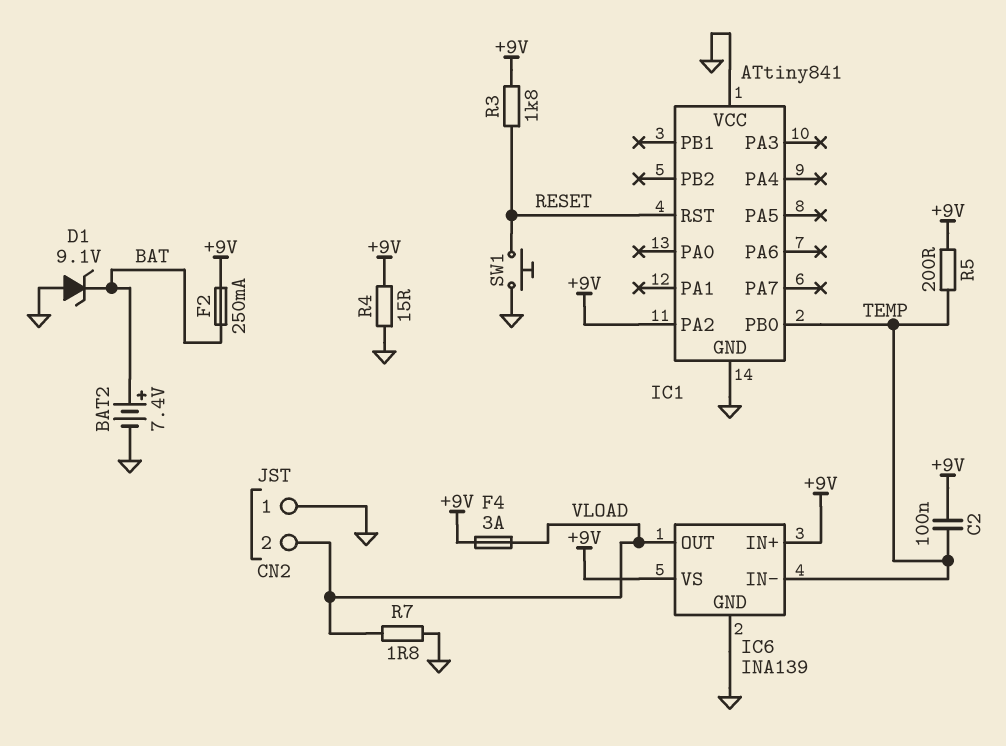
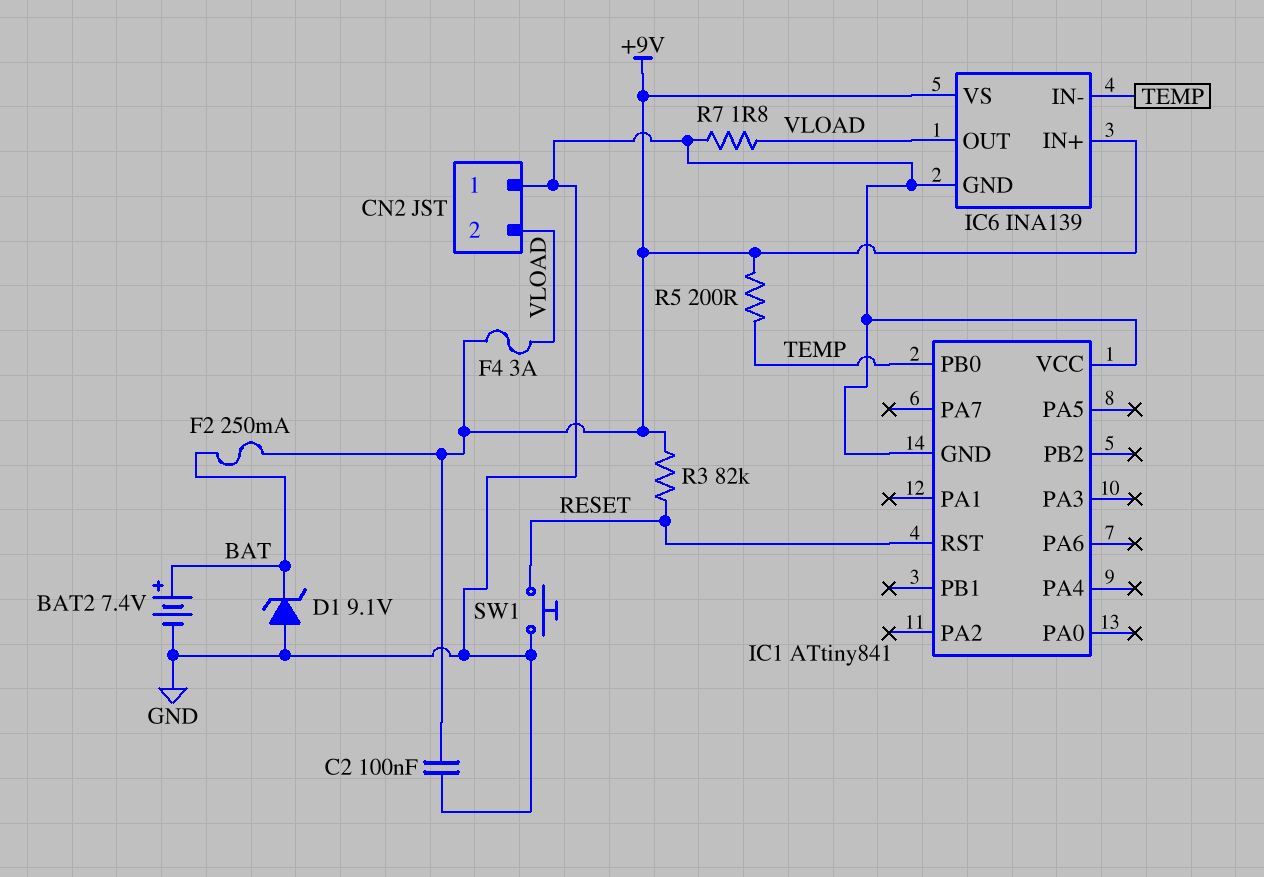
C2: 100nF (+9V, TEMP) -> 100nF (+9V, GND)
IC1 pin PA2: +9V -> none
R3: 1.8k (+9V, RESET) -> 82k (+9V, RESET)
R4: 15 (+9V, GND) -> none

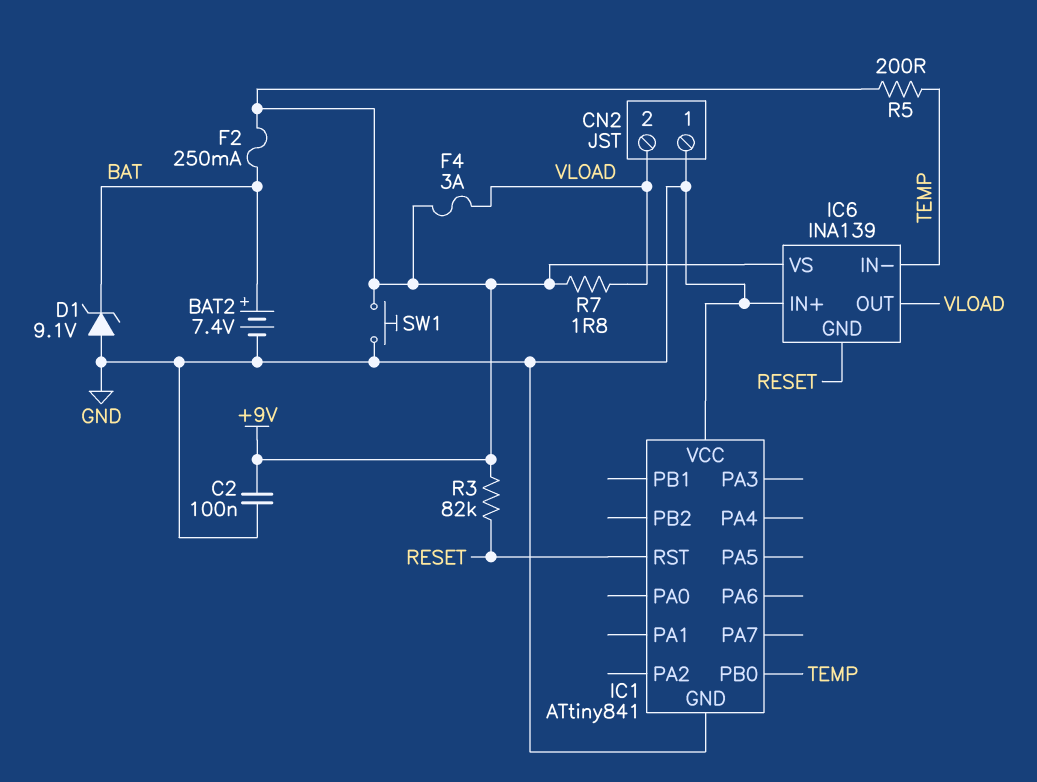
IC6 pin GND: GND -> RESET
IC6 pin IN+: +9V -> GND
R7: 1.8 (GND, VLOAD) -> 1.8 (+9V, VLOAD)
SW1: button (GND, RESET) -> button (+9V, GND)

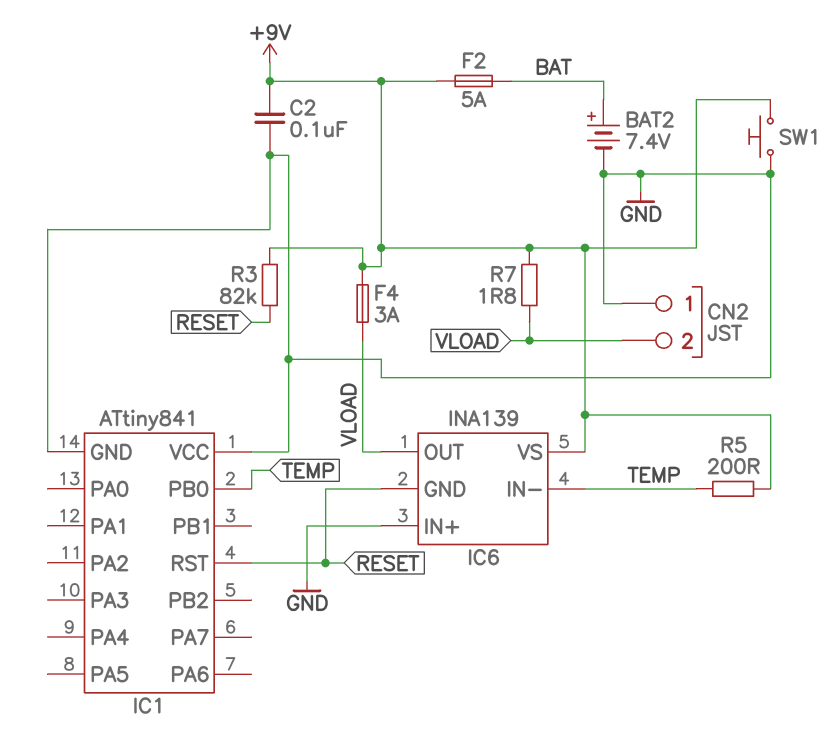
D1: zener 9.1V (A GND, K BAT) -> none
F2: 250mA (+9V, BAT) -> 5A (+9V, BAT)

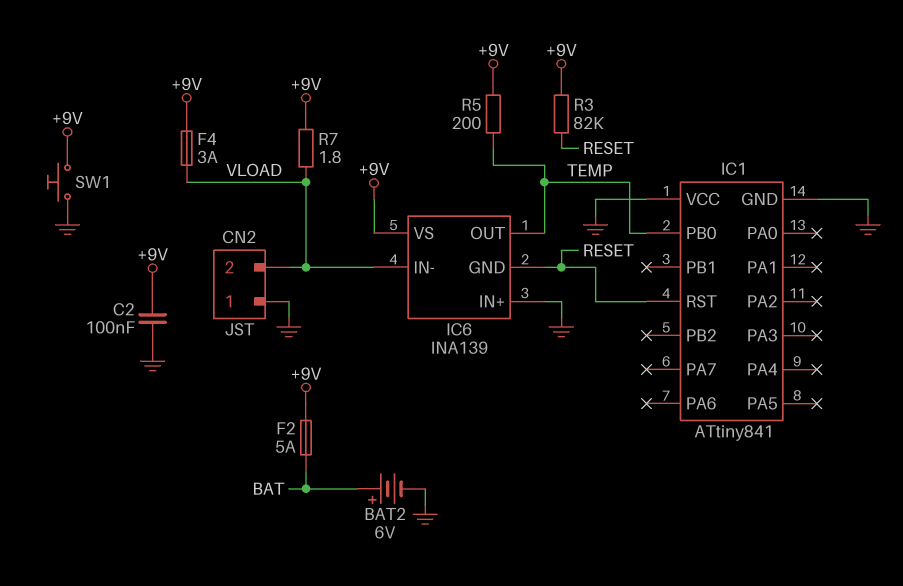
BAT2: 7.4V (plus BAT, minus GND) -> 6V (plus BAT, minus GND)
IC6 pin IN-: TEMP -> VLOAD
IC6 pin OUT: VLOAD -> TEMP

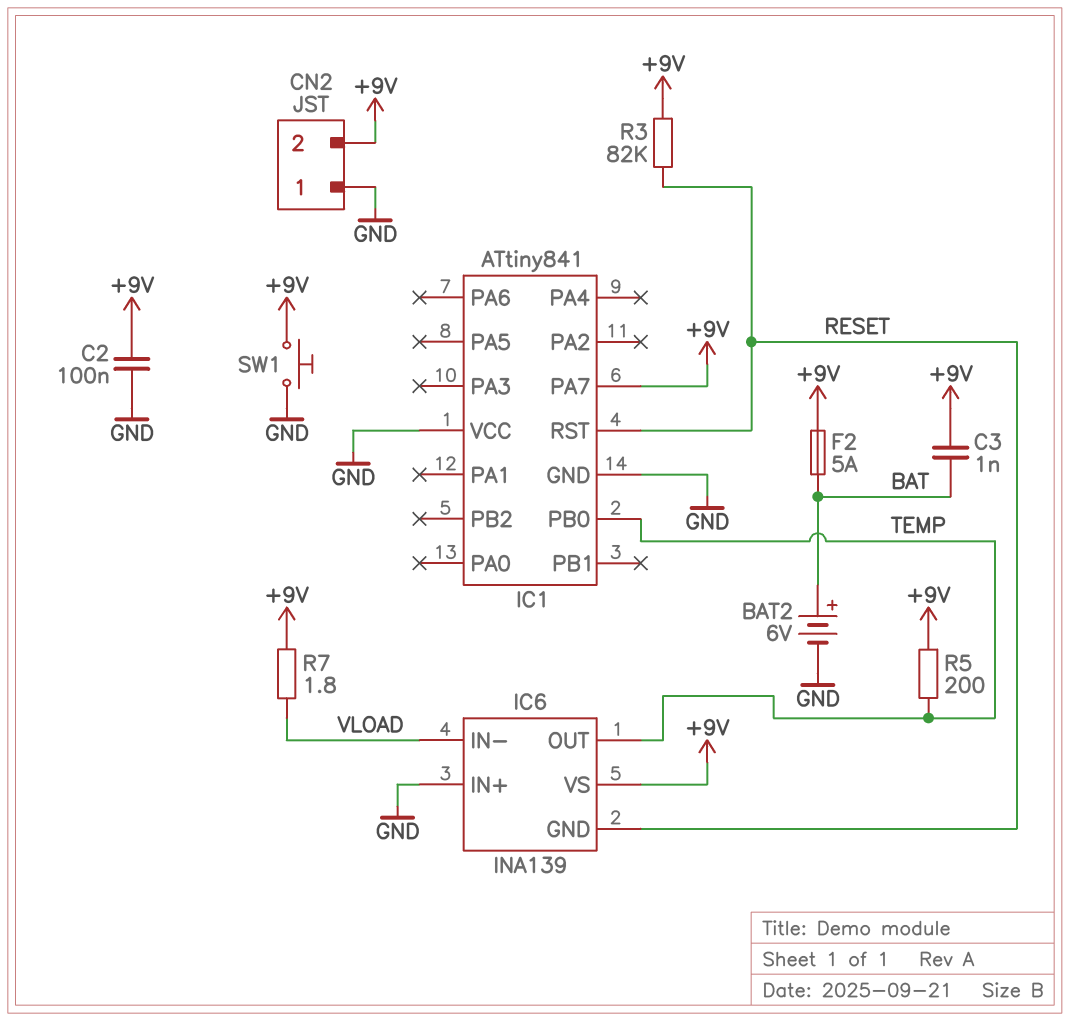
C3: none -> 1nF (+9V, BAT)
CN2 pin 2: VLOAD -> +9V
F4: 3A (+9V, VLOAD) -> none
IC1 pin PA7: none -> +9V

